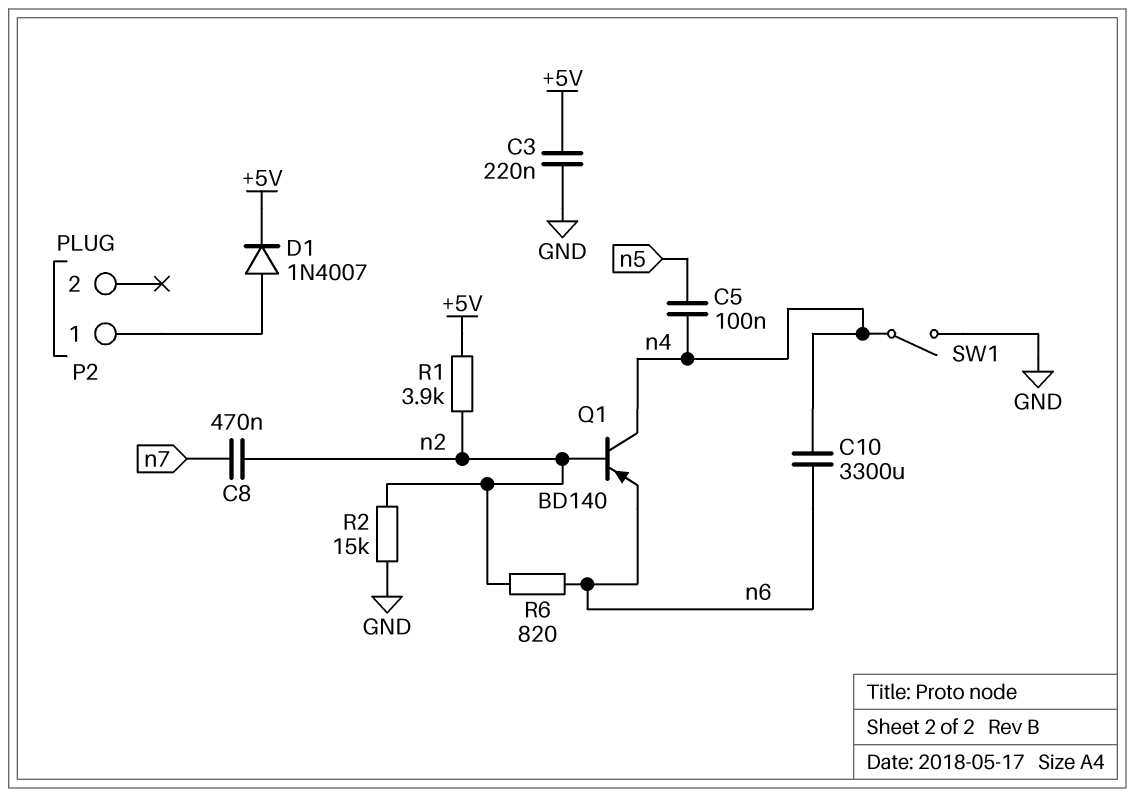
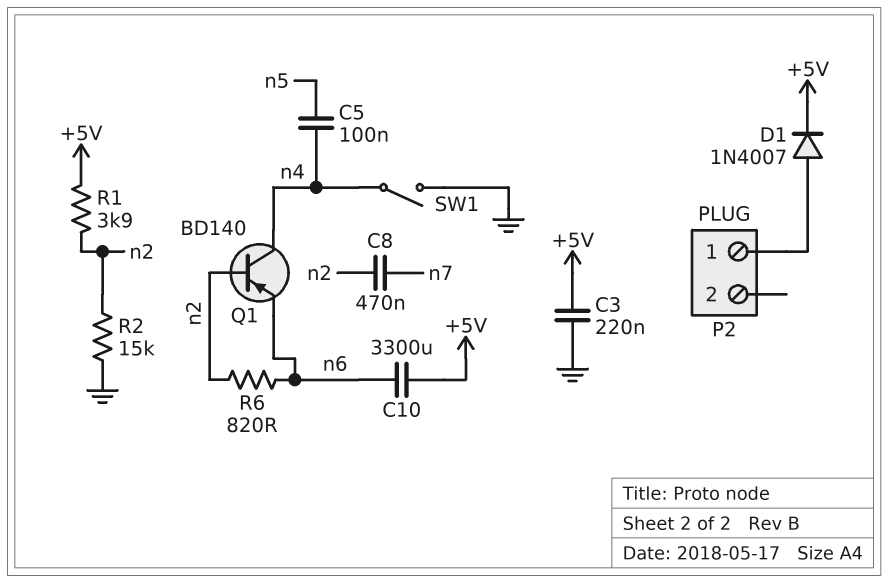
C10: 3300uF (n4, n6) -> 3300uF (+5V, n6)

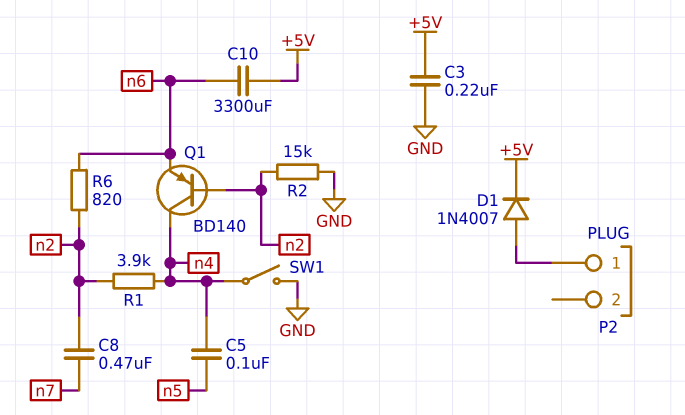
R1: 3.9k (+5V, n2) -> 3.9k (n2, n4)

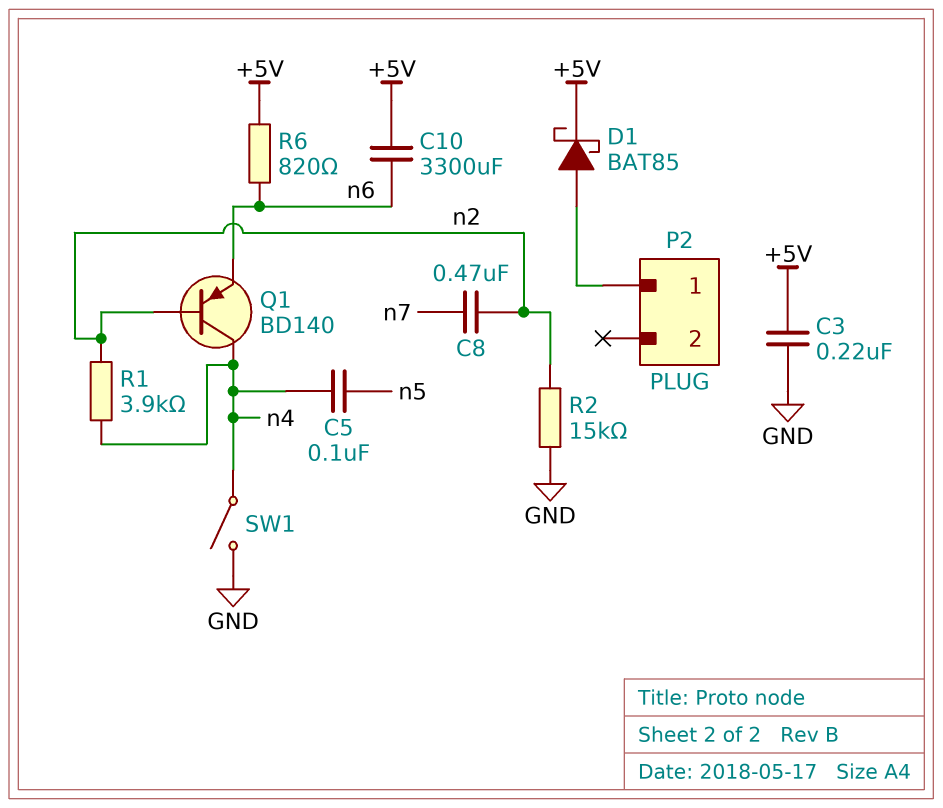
D1: diode 1N4007 (A P2/1, K +5V) -> schottky BAT85 (A P2/1, K +5V)
R6: 820 (n2, n6) -> 820 (+5V, n6)

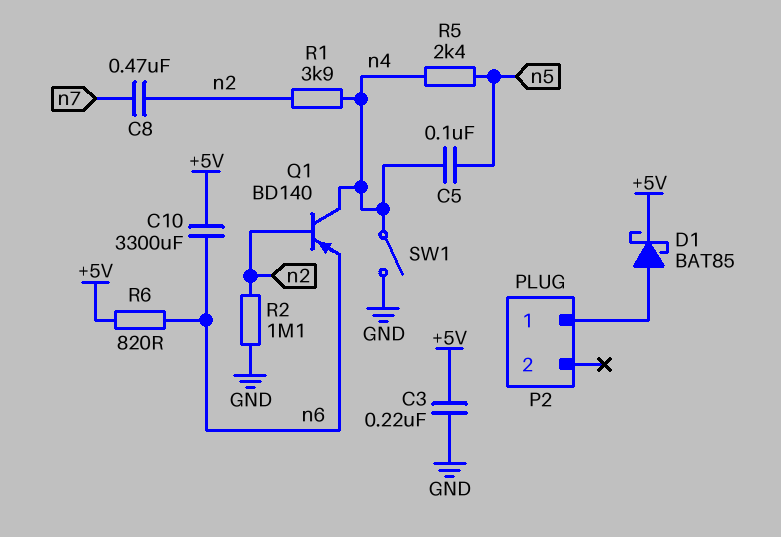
R2: 15k (GND, n2) -> 1.1M (GND, n2)
R5: none -> 2.4k (n4, n5)

